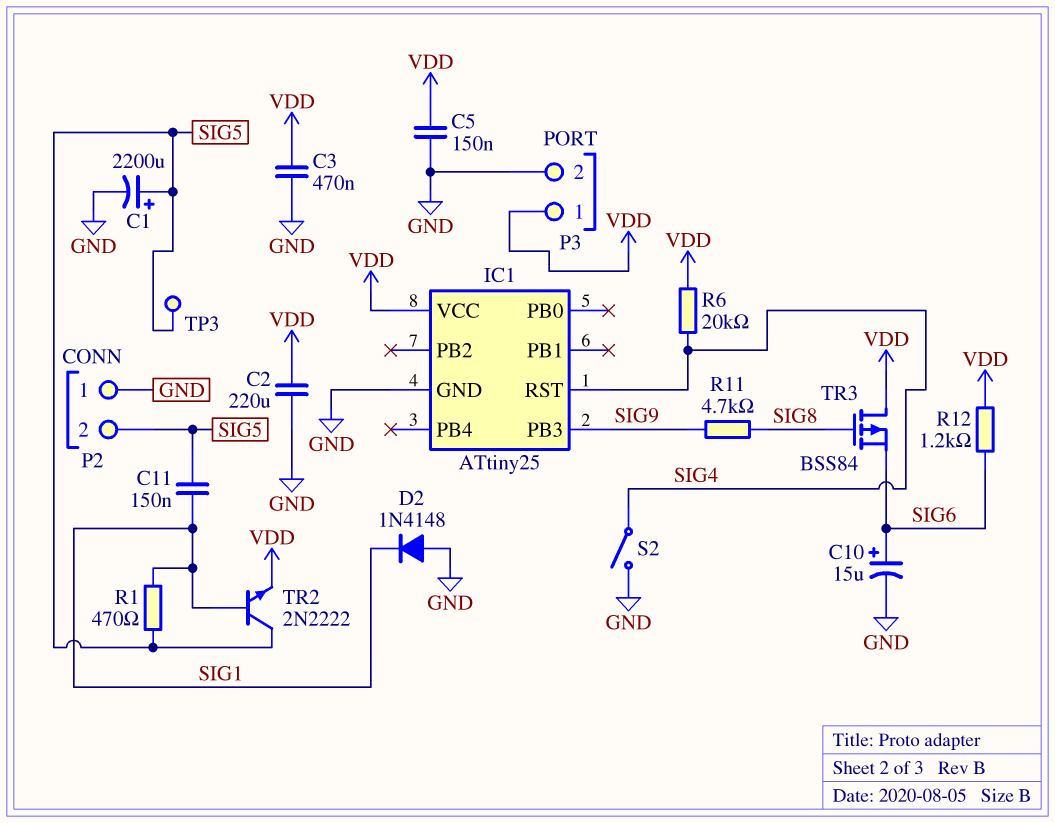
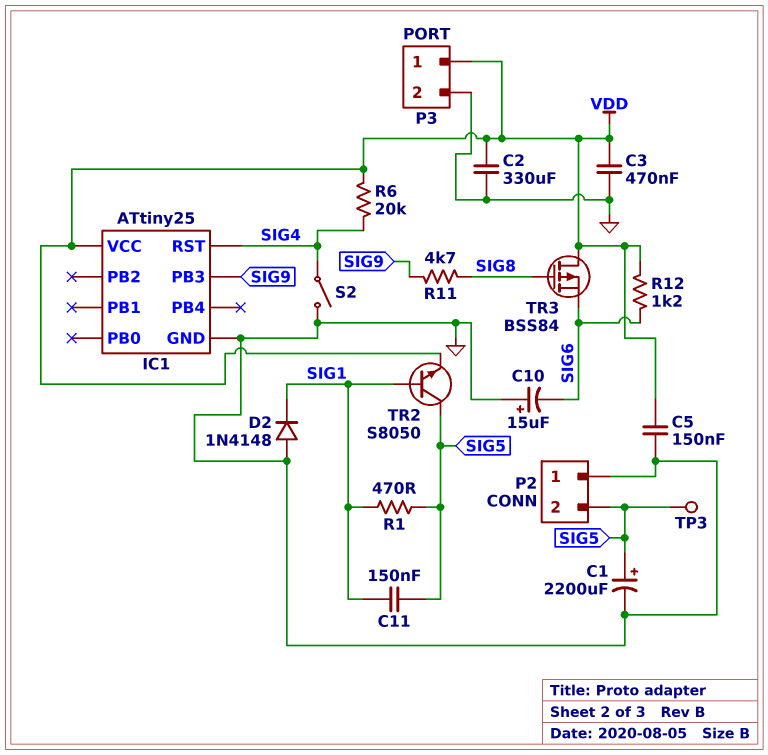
C2: 220uF (GND, VDD) -> 330uF (GND, VDD)
C10: 15uF (plus SIG6, minus GND) -> 15uF (plus GND, minus SIG6)
TR2: NPN 2N2222 (B SIG1, C SIG5, E VDD) -> NPN S8050 (B SIG1, C SIG5, E VDD)

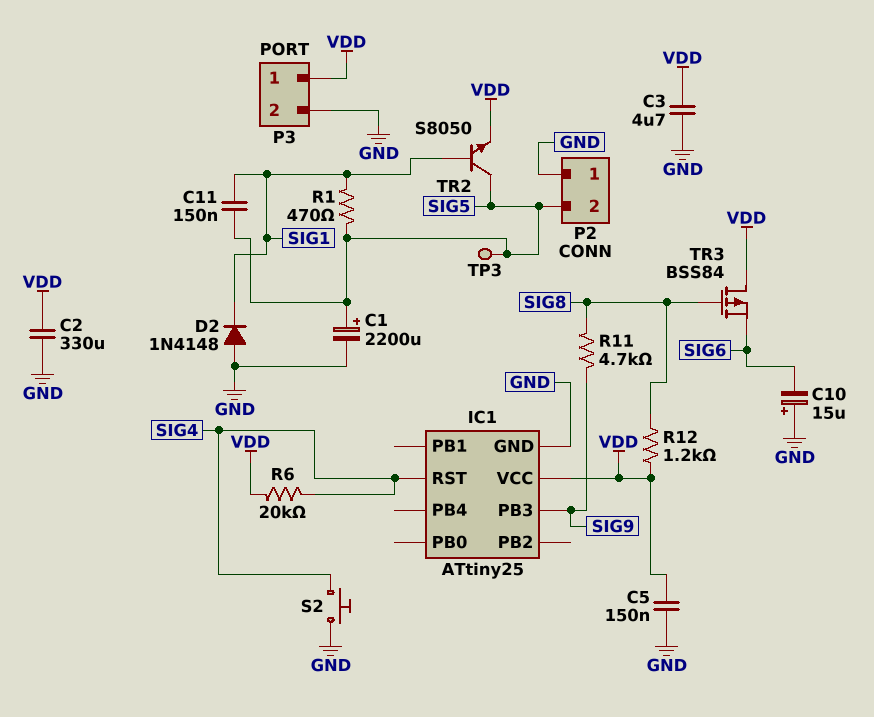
C3: 470nF (GND, VDD) -> 4.7uF (GND, VDD)
R12: 1.2k (SIG6, VDD) -> 1.2k (SIG8, VDD)
S2: switch (GND, SIG4) -> button (GND, SIG4)

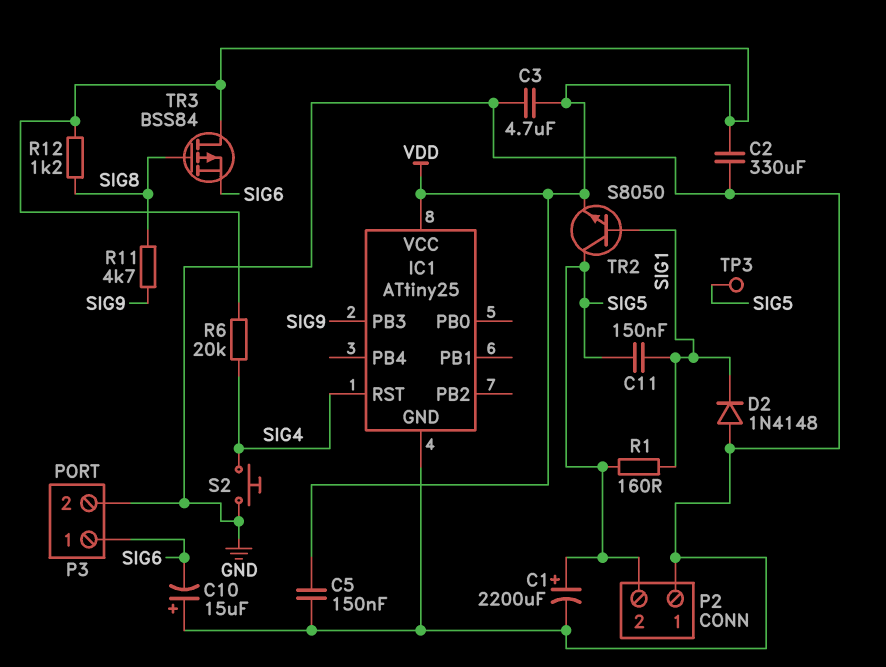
P3 pin 1: VDD -> SIG6
R1: 470 (SIG1, SIG5) -> 160 (SIG1, SIG5)

